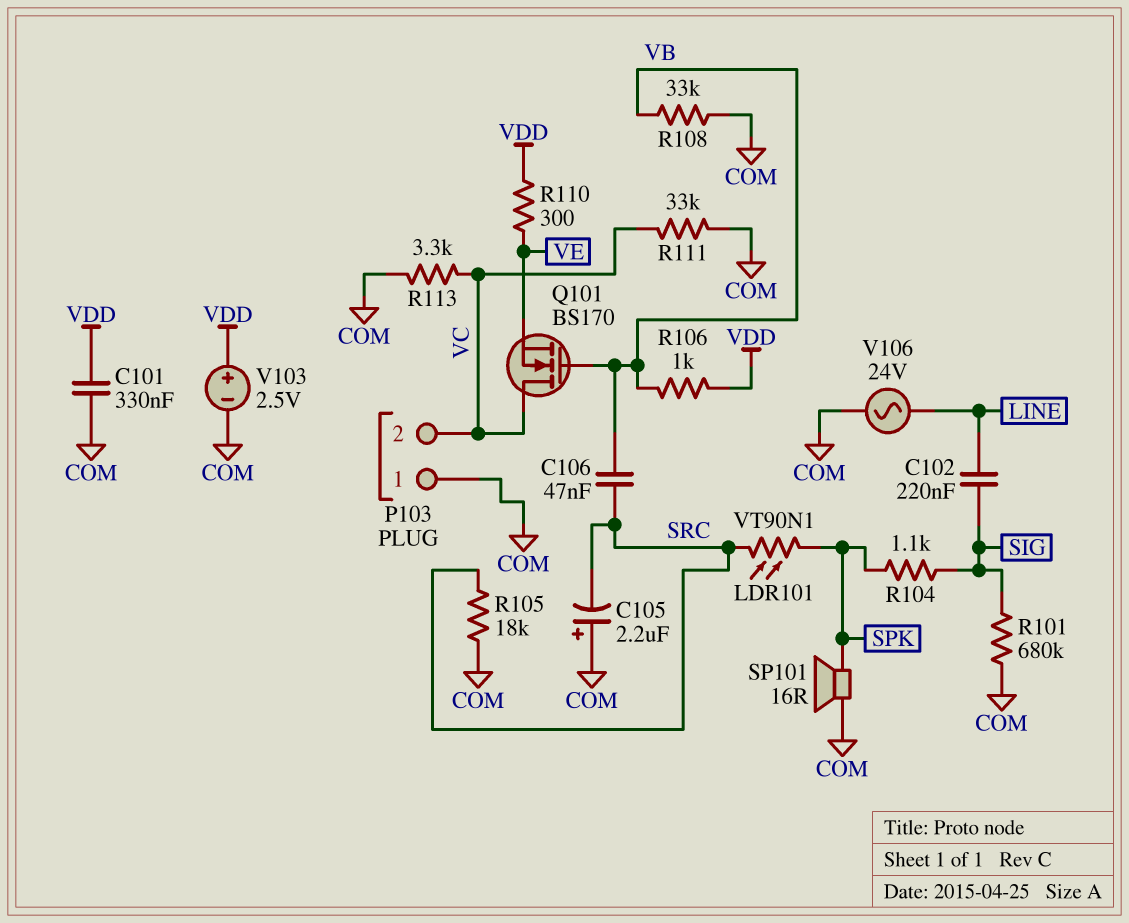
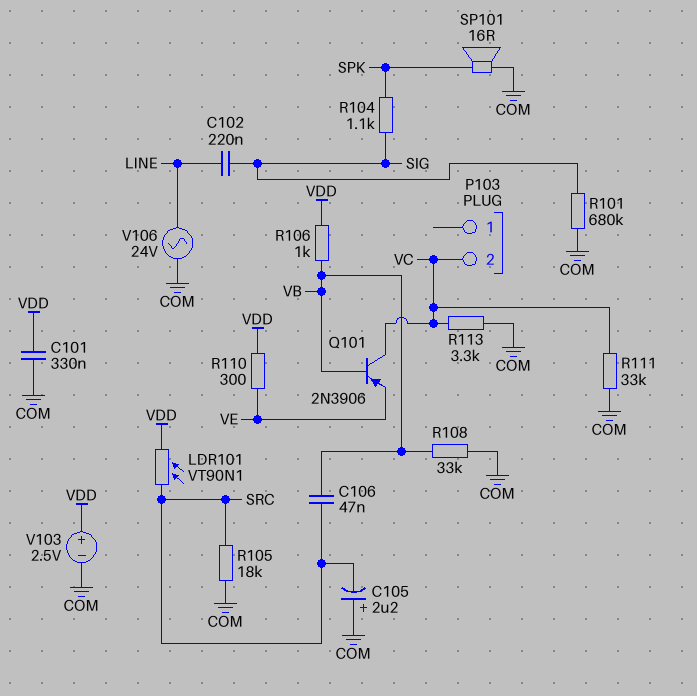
LDR101: VT90N1 (SPK, SRC) -> VT90N1 (SRC, VDD)
P103 pin 1: COM -> none
Q101: NMOS BS170 (G VB, D VC, S VE) -> PNP 2N3906 (B VB, C VC, E VE)

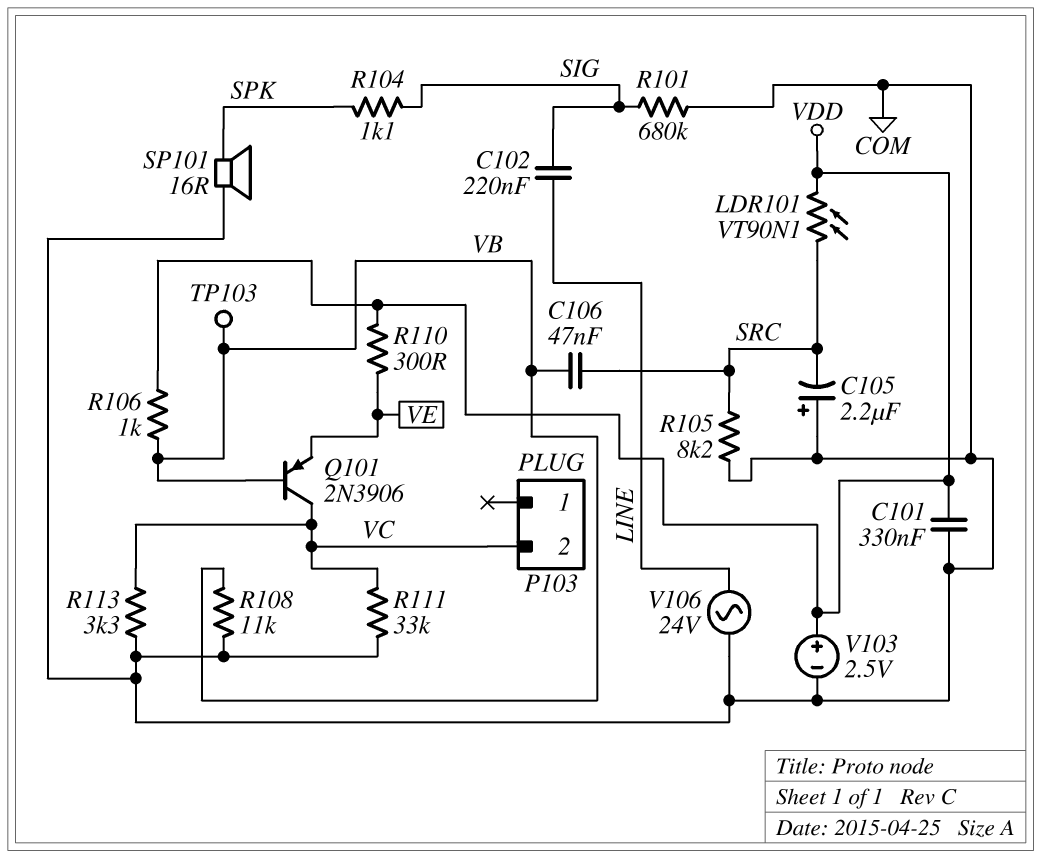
R105: 18k (COM, SRC) -> 8.2k (COM, SRC)
R108: 33k (COM, VB) -> 11k (COM, VB)
TP103: none -> test point (VB)

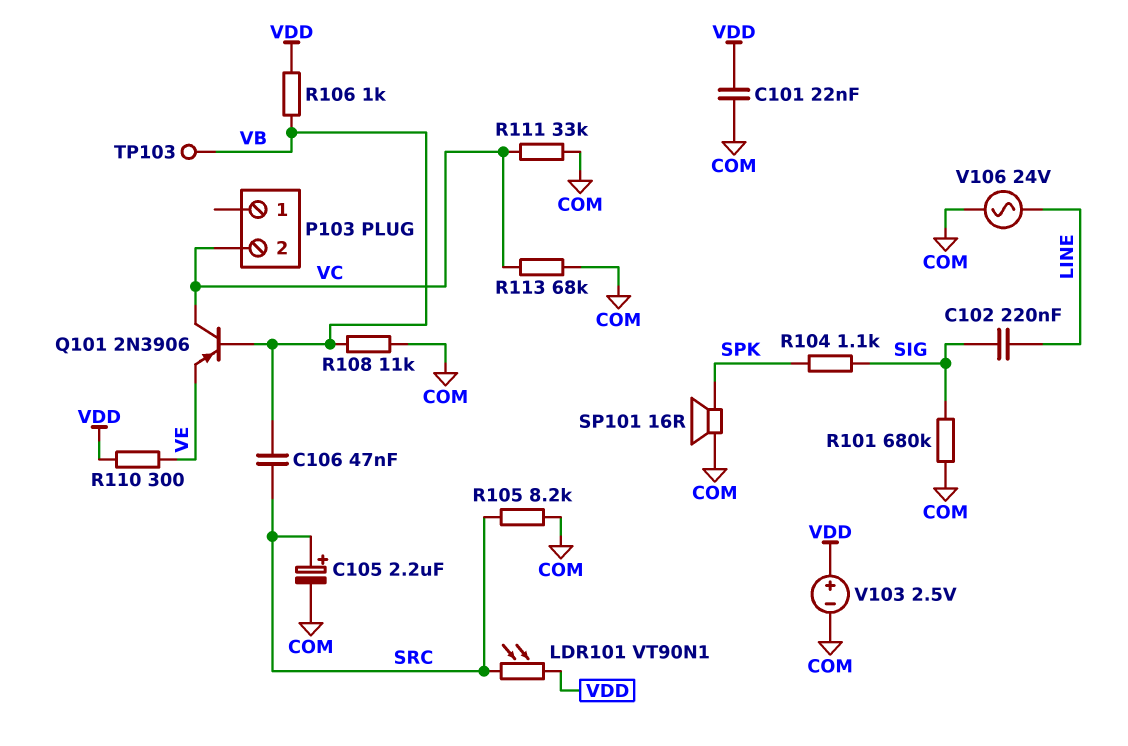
C101: 330nF (COM, VDD) -> 22nF (COM, VDD)
C105: 2.2uF (plus COM, minus SRC) -> 2.2uF (plus SRC, minus COM)
R113: 3.3k (COM, VC) -> 68k (COM, VC)

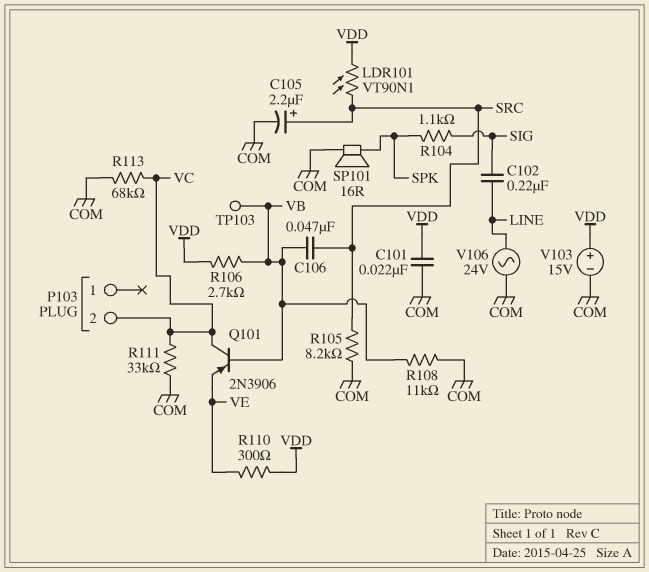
R101: 680k (COM, SIG) -> none
R106: 1k (VB, VDD) -> 2.7k (VB, VDD)
V103: 2.5V (plus VDD, minus COM) -> 15V (plus VDD, minus COM)

